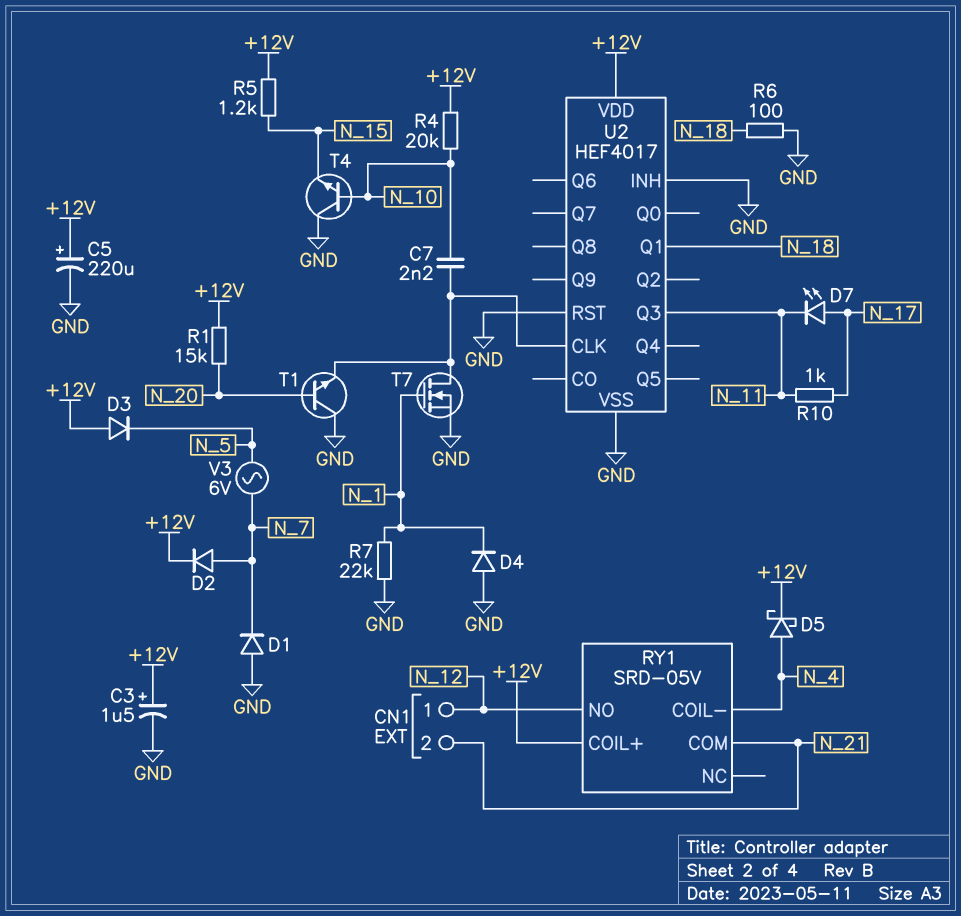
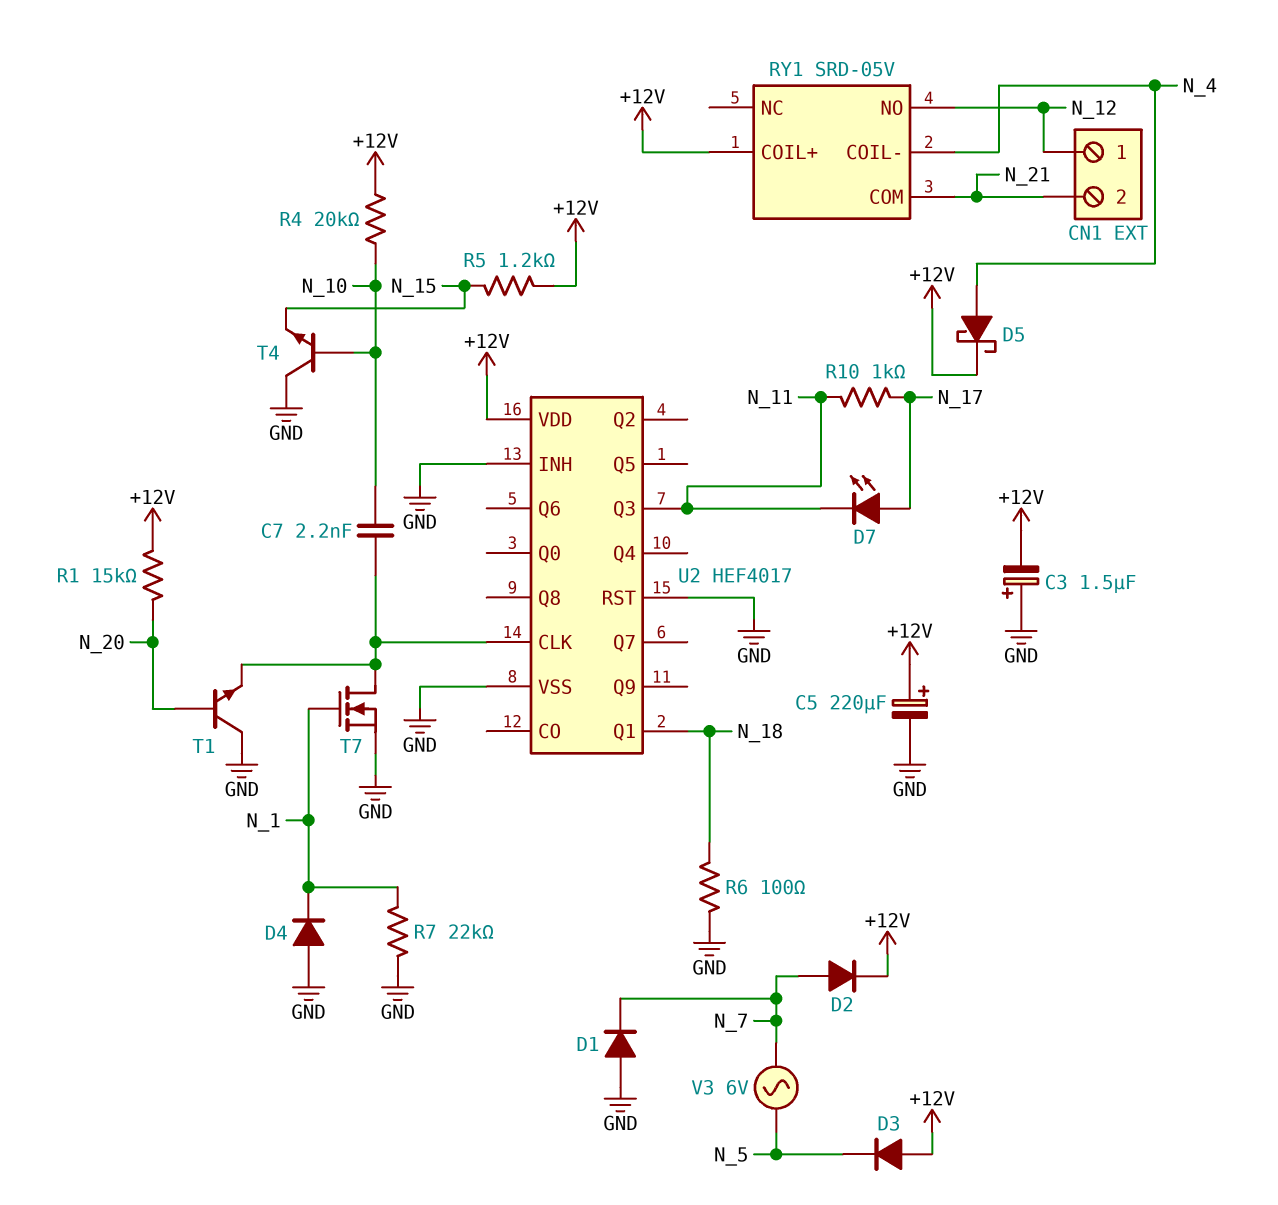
C3: 1.5uF (plus +12V, minus GND) -> 1.5uF (plus GND, minus +12V)

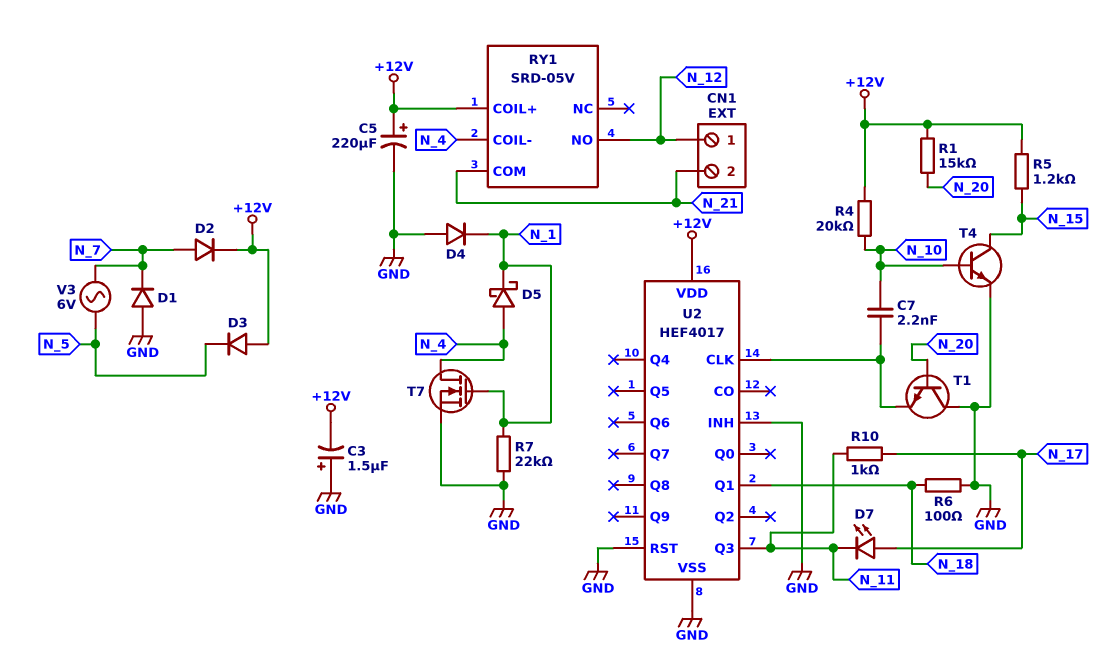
D5: schottky (A N_4, K +12V) -> schottky (A N_4, K N_1)
T4: NPN (B N_10, C GND, E N_15) -> NPN (B N_10, C N_15, E GND)
T7: NMOS (G N_1, D U2/CLK, S GND) -> NMOS (G N_1, D N_4, S GND)

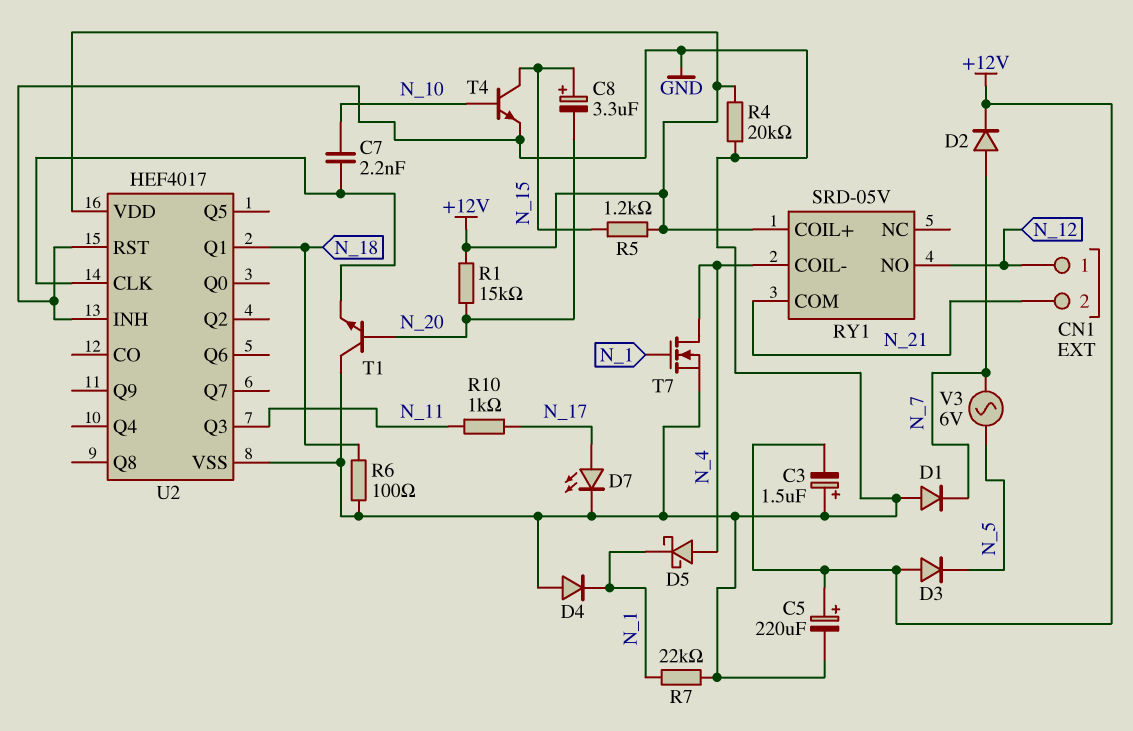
C8: none -> 3.3uF (plus N_15, minus N_20)
D7: LED (A N_17, K N_11) -> LED (A N_17, K GND)
R4: 20k (+12V, N_10) -> 20k (+12V, GND)

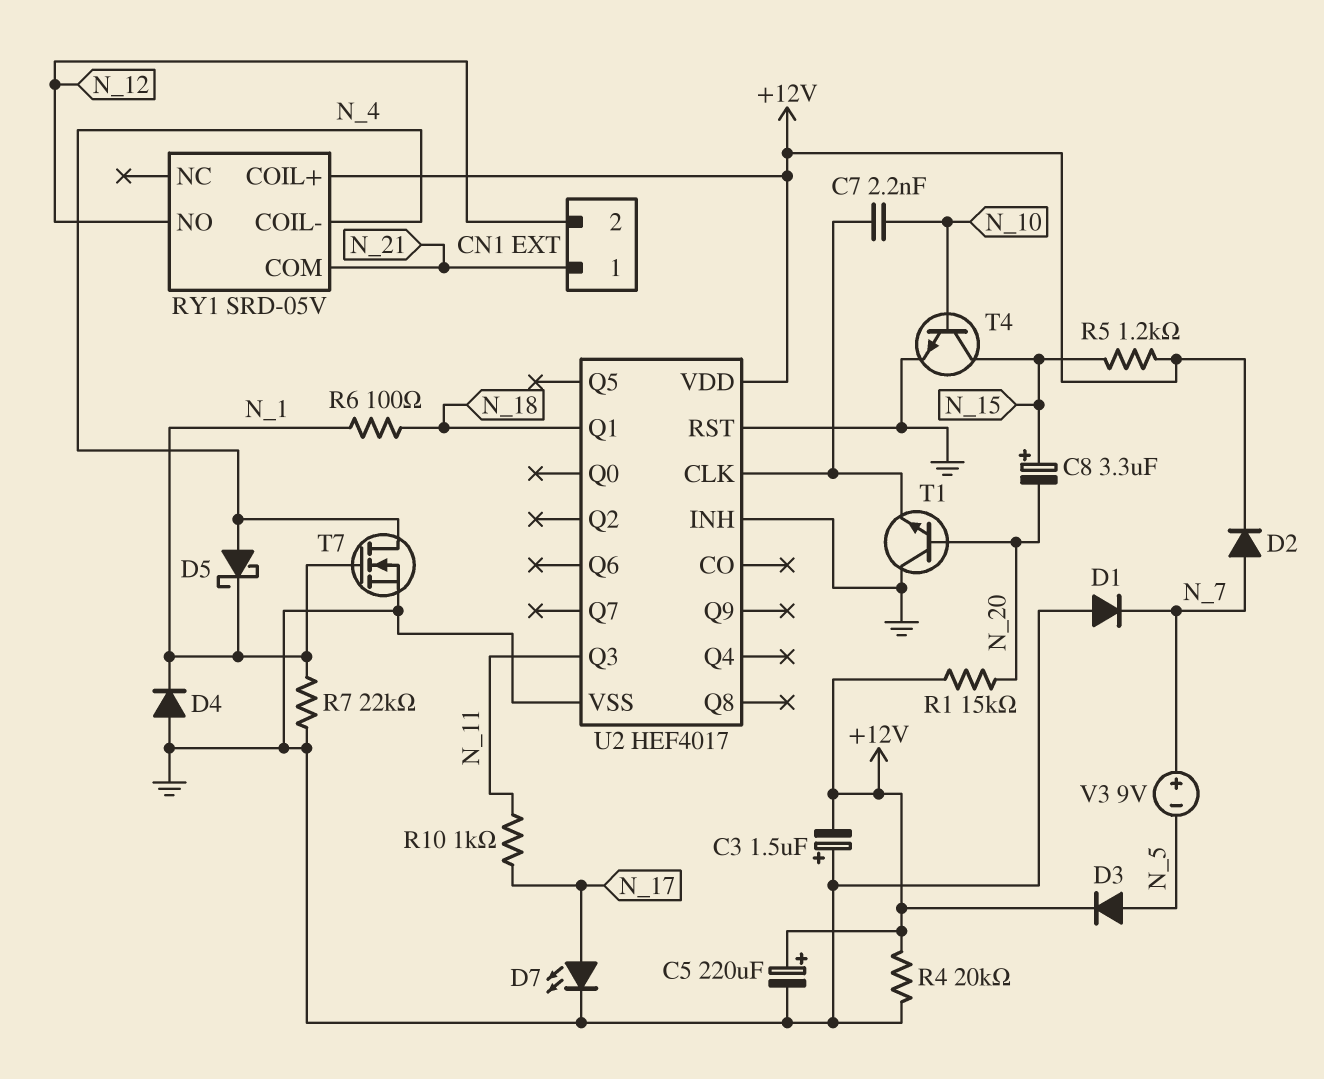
CN1 pin 1: N_12 -> N_21
CN1 pin 2: N_21 -> N_12
D3: diode (A +12V, K N_5) -> diode (A N_5, K +12V)
R6: 100 (GND, N_18) -> 100 (N_1, N_18)
V3: AC 6V (N_5, N_7) -> 9V (plus N_7, minus N_5)

